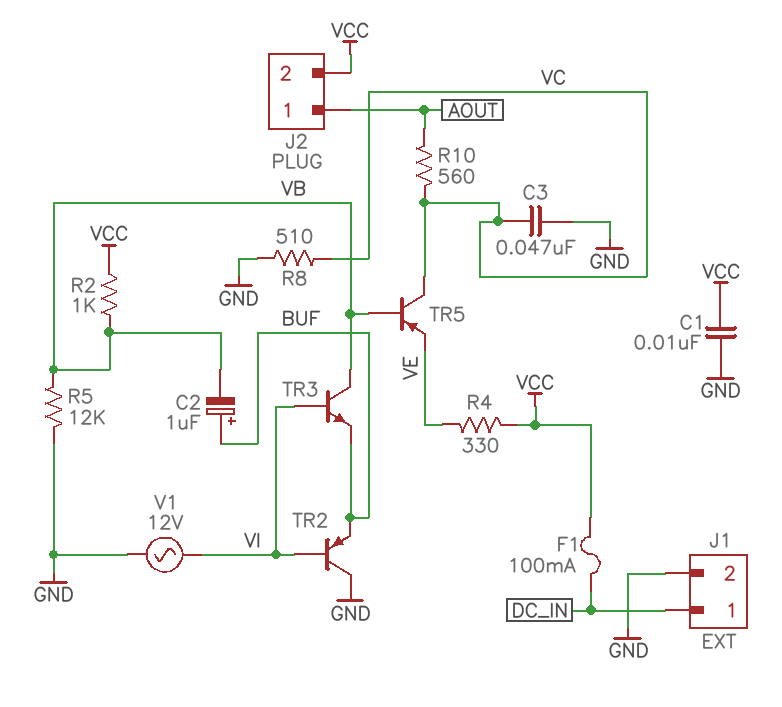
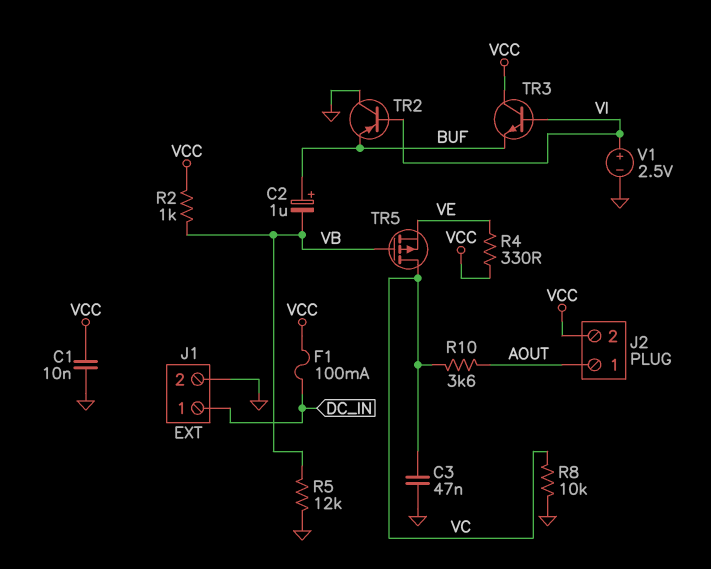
R8: 510 (GND, VC) -> 10k (GND, VC)
R10: 560 (AOUT, VC) -> 3.6k (AOUT, VC)
TR3: NPN (B VI, C VB, E BUF) -> NPN (B VI, C VCC, E BUF)
TR5: PNP (B VB, C VC, E VE) -> PMOS (G VB, D VC, S VE)
V1: AC 12V (GND, VI) -> 2.5V (plus VI, minus GND)

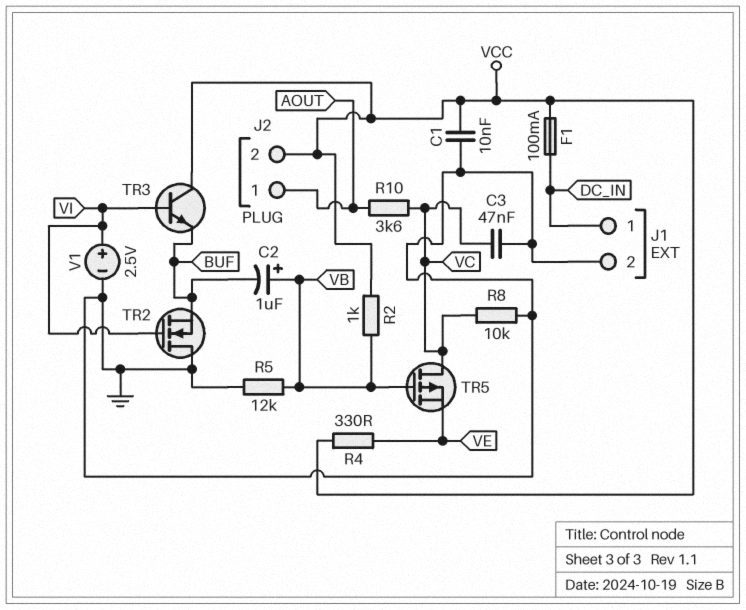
C2: 1uF (plus BUF, minus VB) -> 1uF (plus VB, minus BUF)
TR2: PNP (B VI, C GND, E BUF) -> NMOS (G VI, D GND, S BUF)

